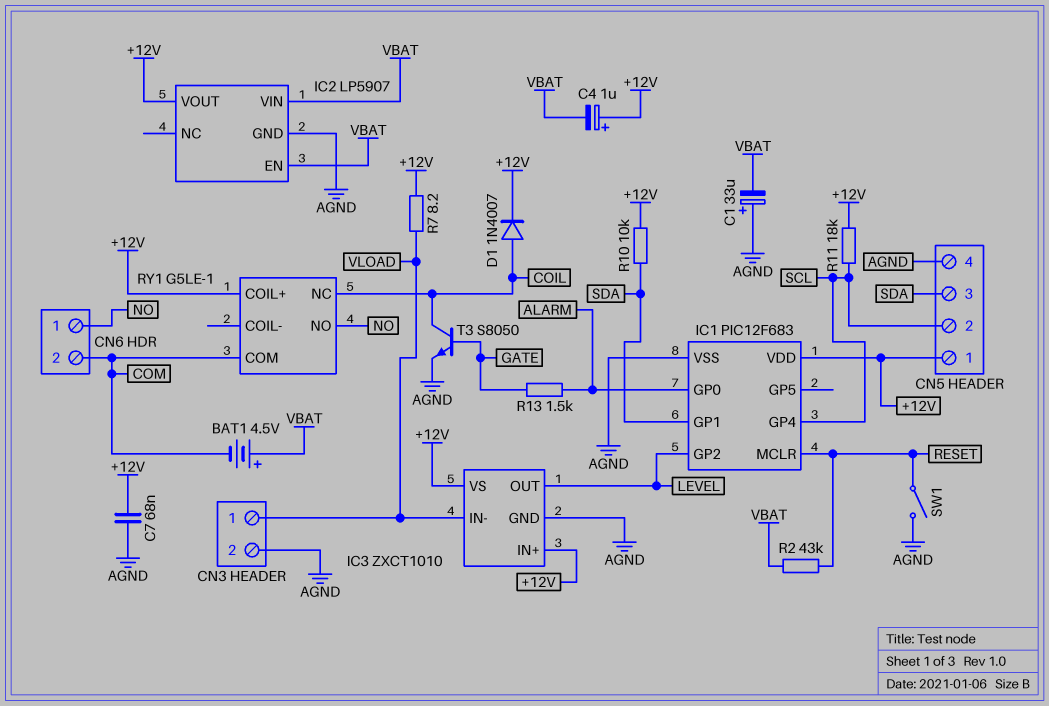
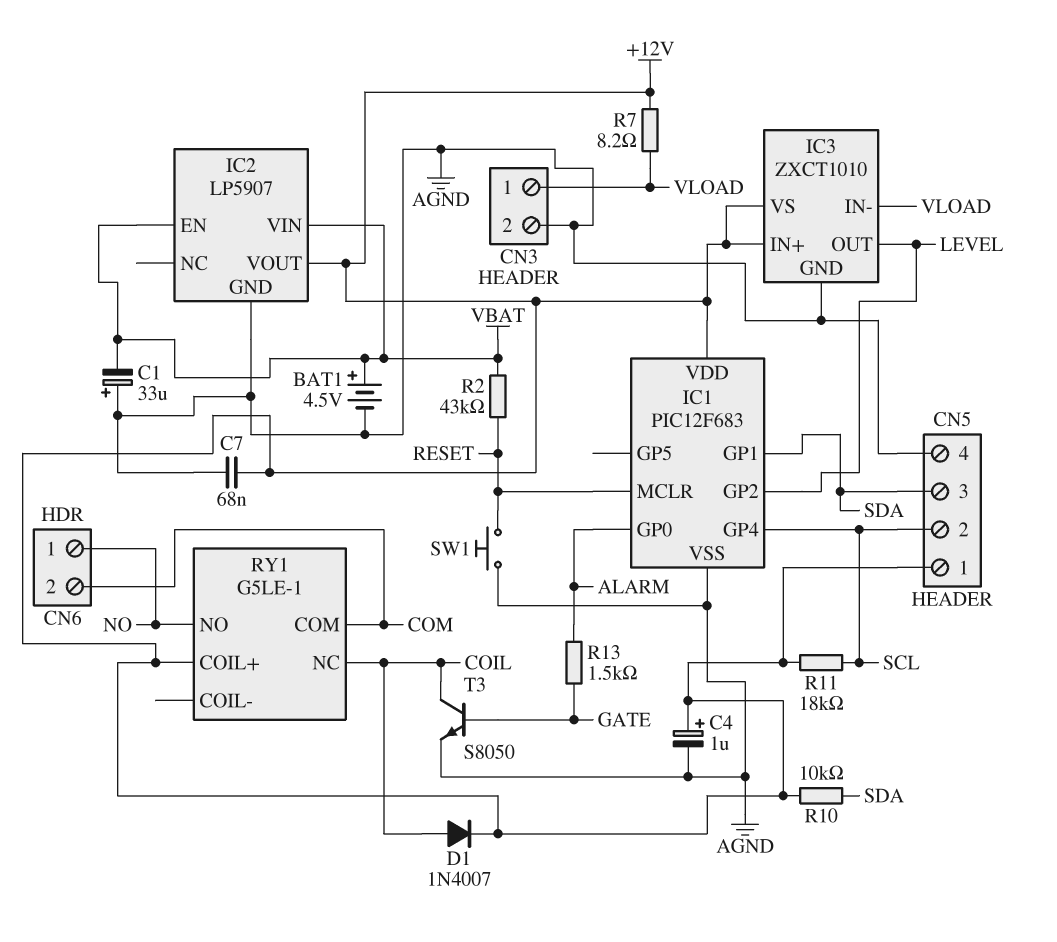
BAT1: 4.5V (plus VBAT, minus COM) -> 4.5V (plus VBAT, minus AGND)
C4: 1uF (plus +12V, minus VBAT) -> 1uF (plus +12V, minus AGND)
SW1: switch (AGND, RESET) -> button (AGND, RESET)

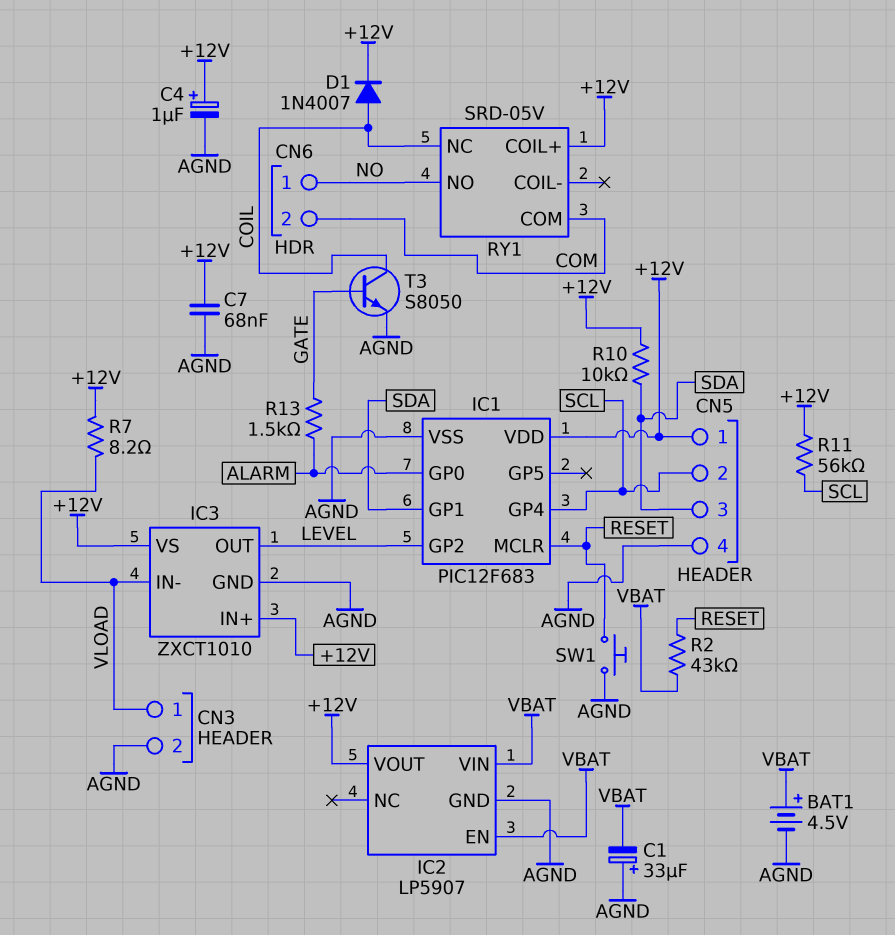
R11: 18k (+12V, SCL) -> 56k (+12V, SCL)
RY1: G5LE-1 -> SRD-05V

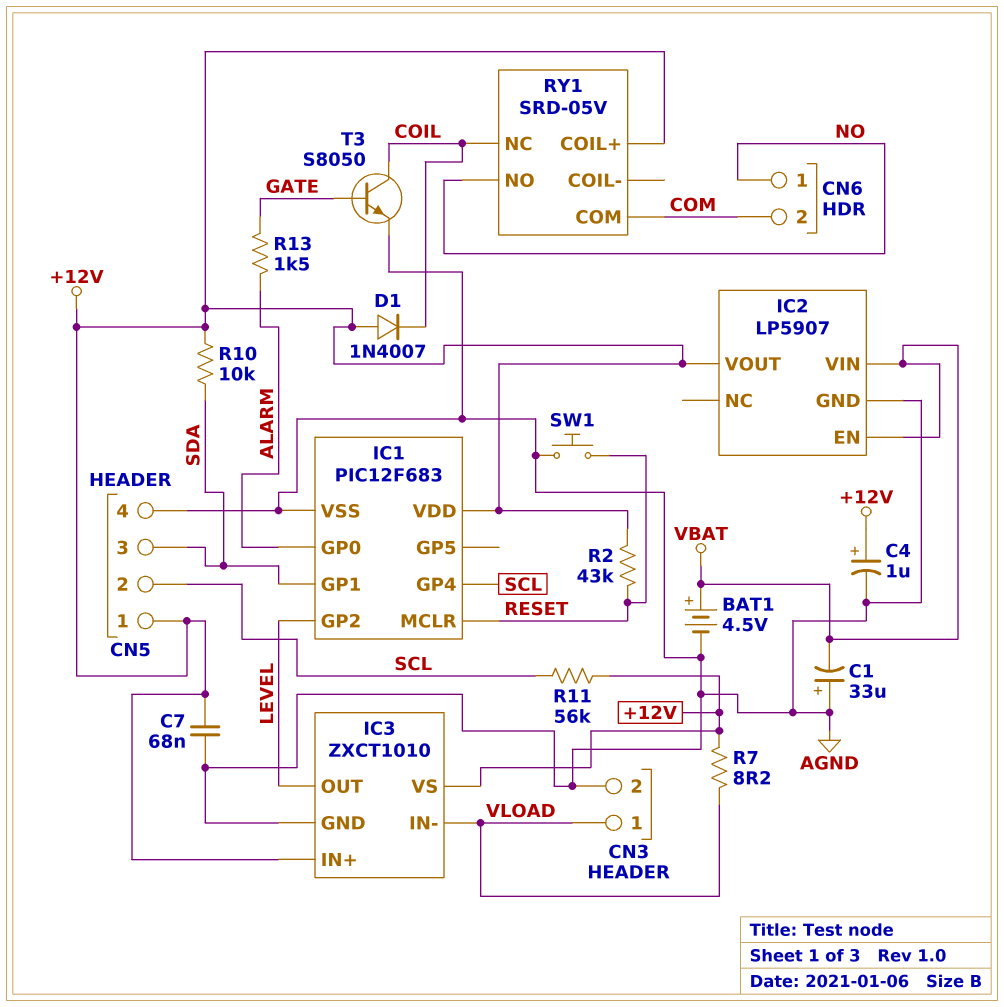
D1: diode 1N4007 (A COIL, K +12V) -> diode 1N4007 (A +12V, K COIL)
R2: 43k (RESET, VBAT) -> 43k (+12V, RESET)

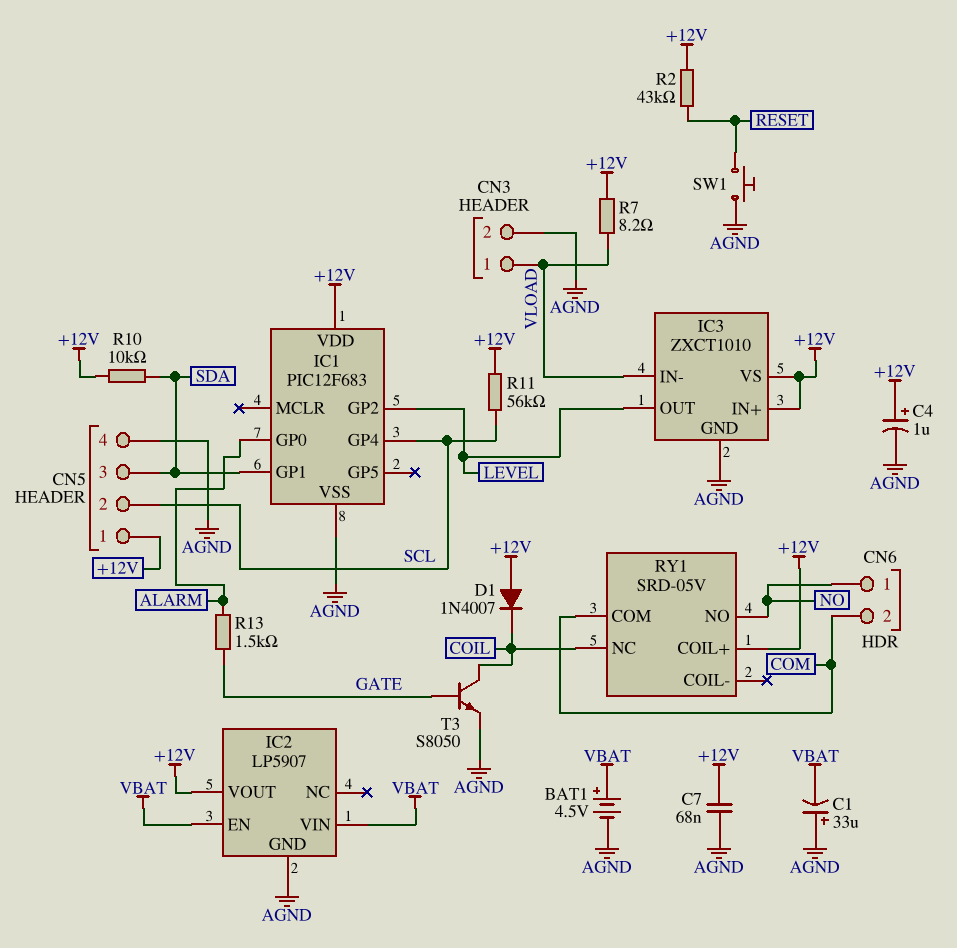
IC1 pin MCLR: RESET -> none

